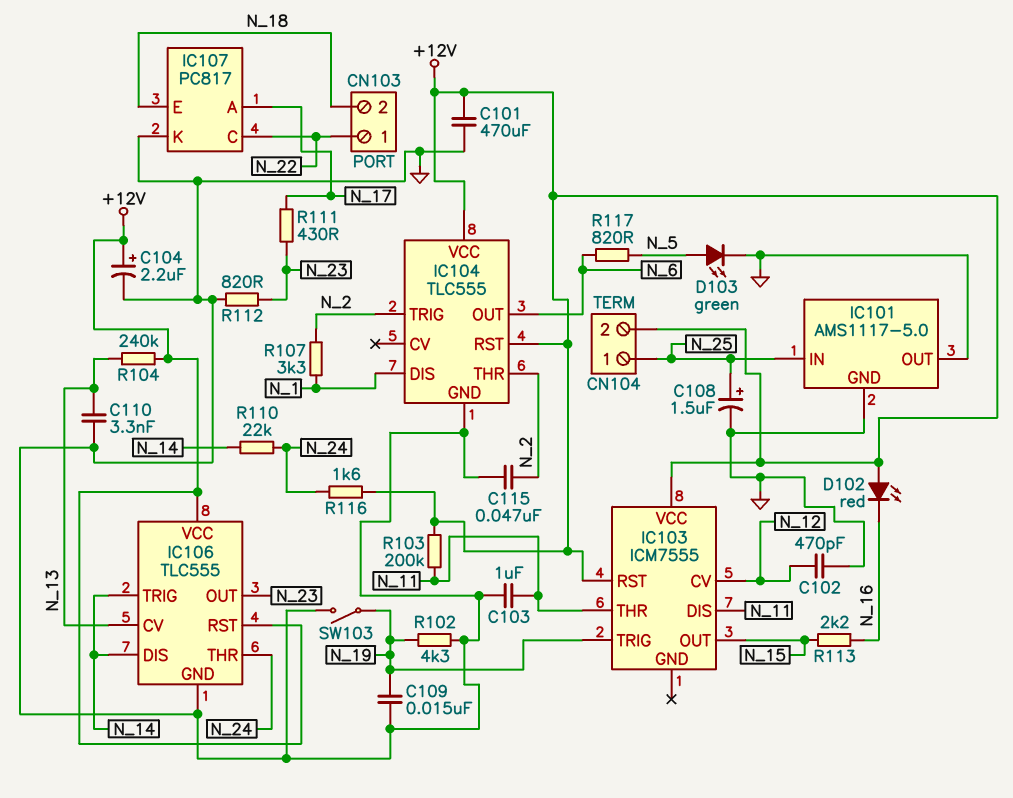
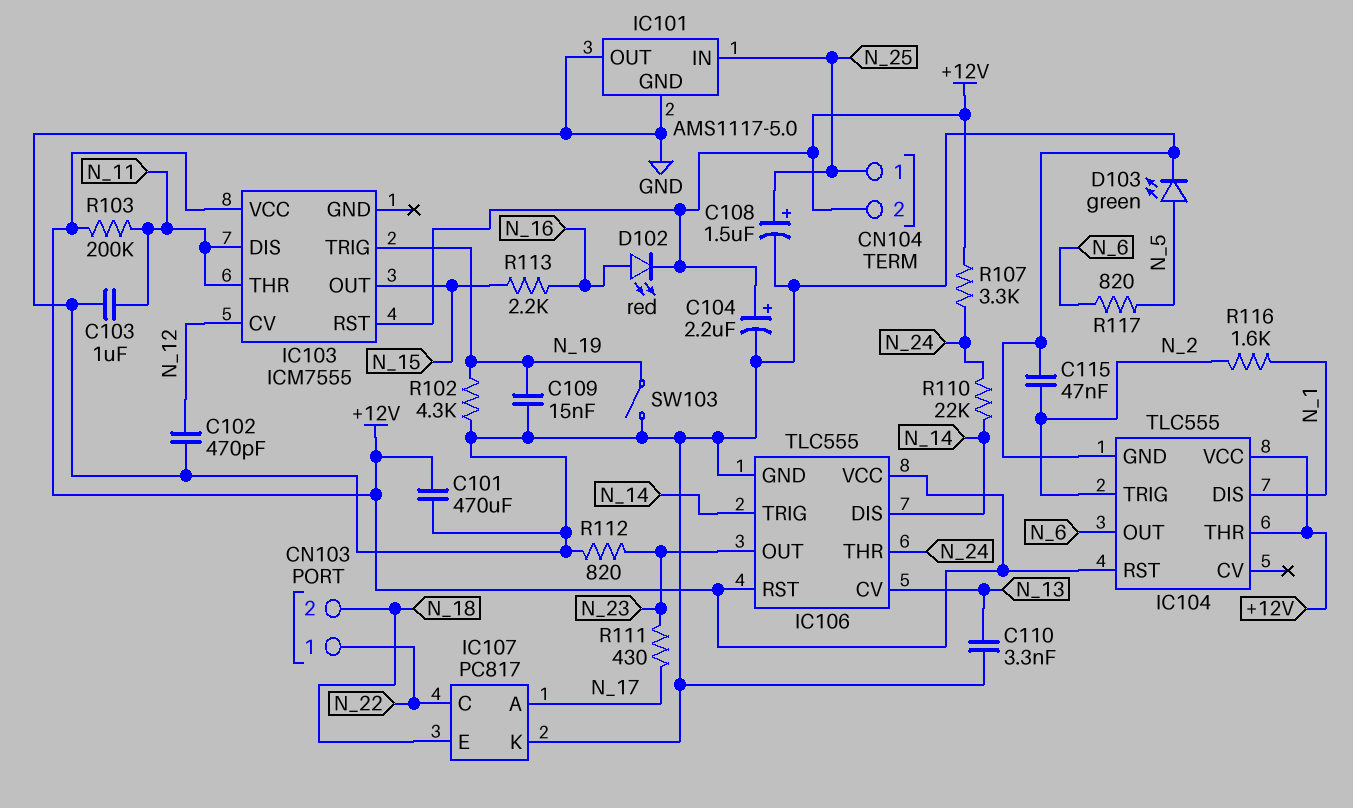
D102: LED red (A +12V, K N_16) -> LED red (A N_16, K +12V)
IC104 pin THR: N_2 -> +12V
R104: 240k (+12V, N_13) -> none
R107: 3.3k (N_1, N_2) -> 3.3k (+12V, N_24)
R116: 1.6k (+12V, N_24) -> 1.6k (N_1, N_2)

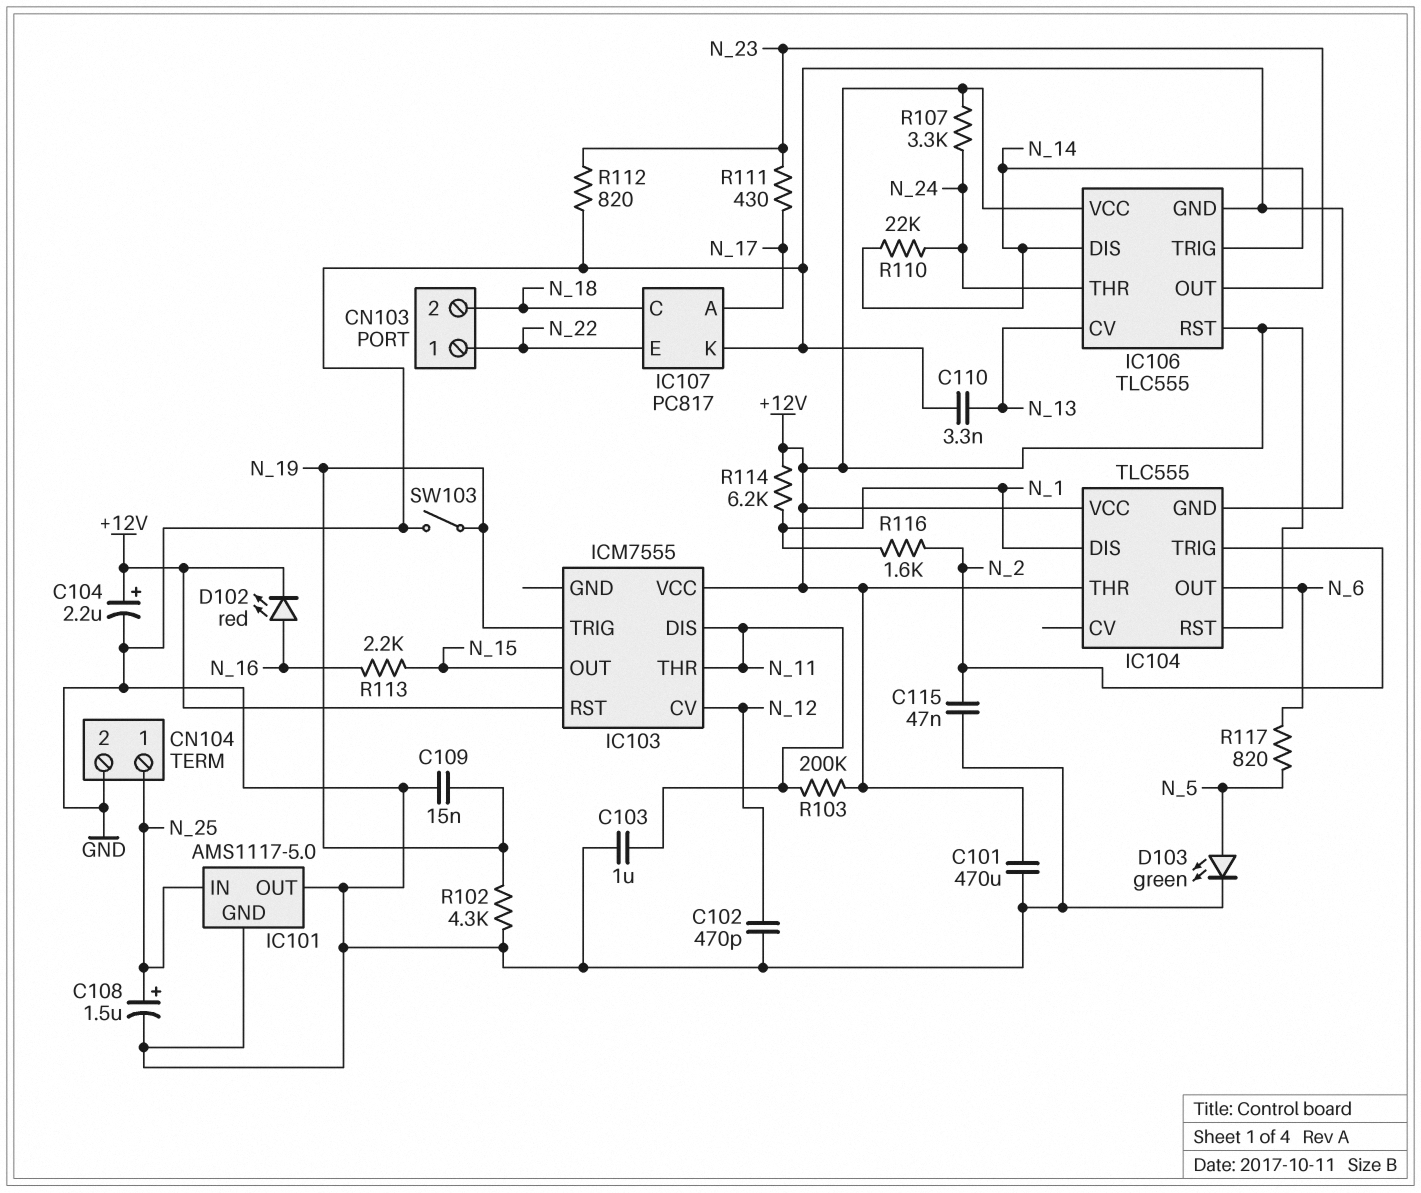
CN104 pin 2: +12V -> GND
IC107 pin C: N_22 -> N_18
IC107 pin E: N_18 -> N_22
R114: none -> 6.2k (+12V, N_1)

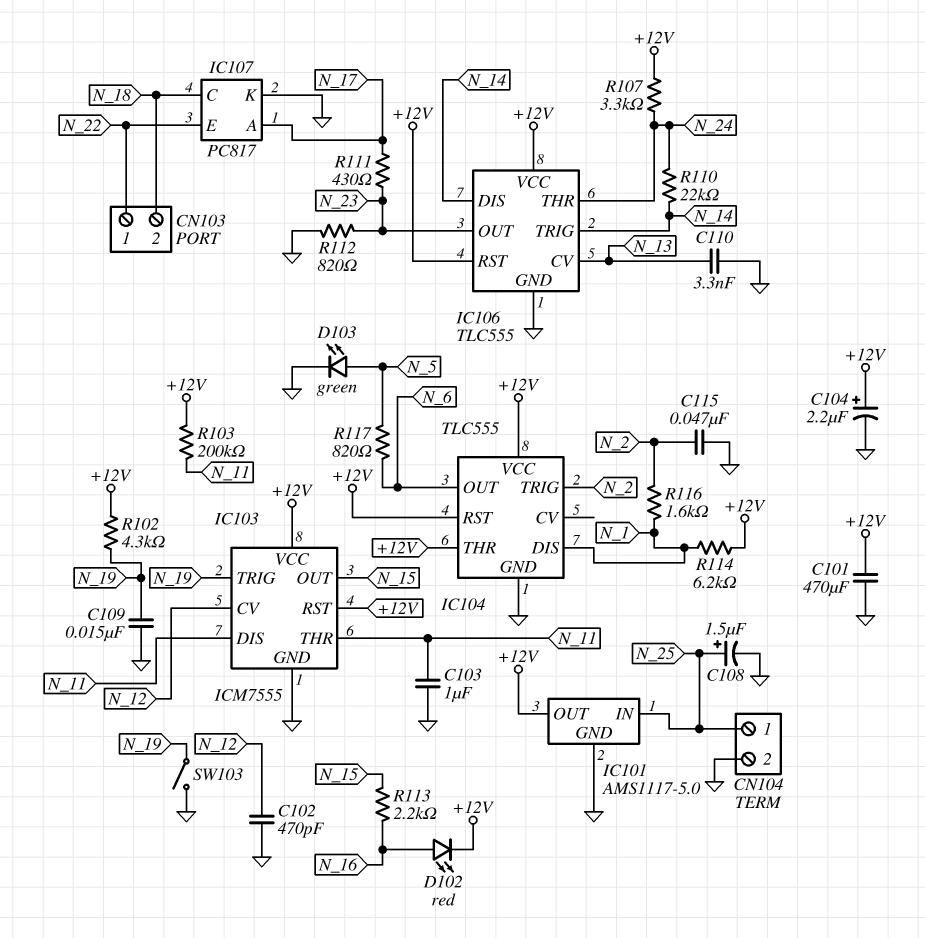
IC101 pin OUT: GND -> +12V
IC103 pin GND: none -> GND
R102: 4.3k (GND, N_19) -> 4.3k (+12V, N_19)

